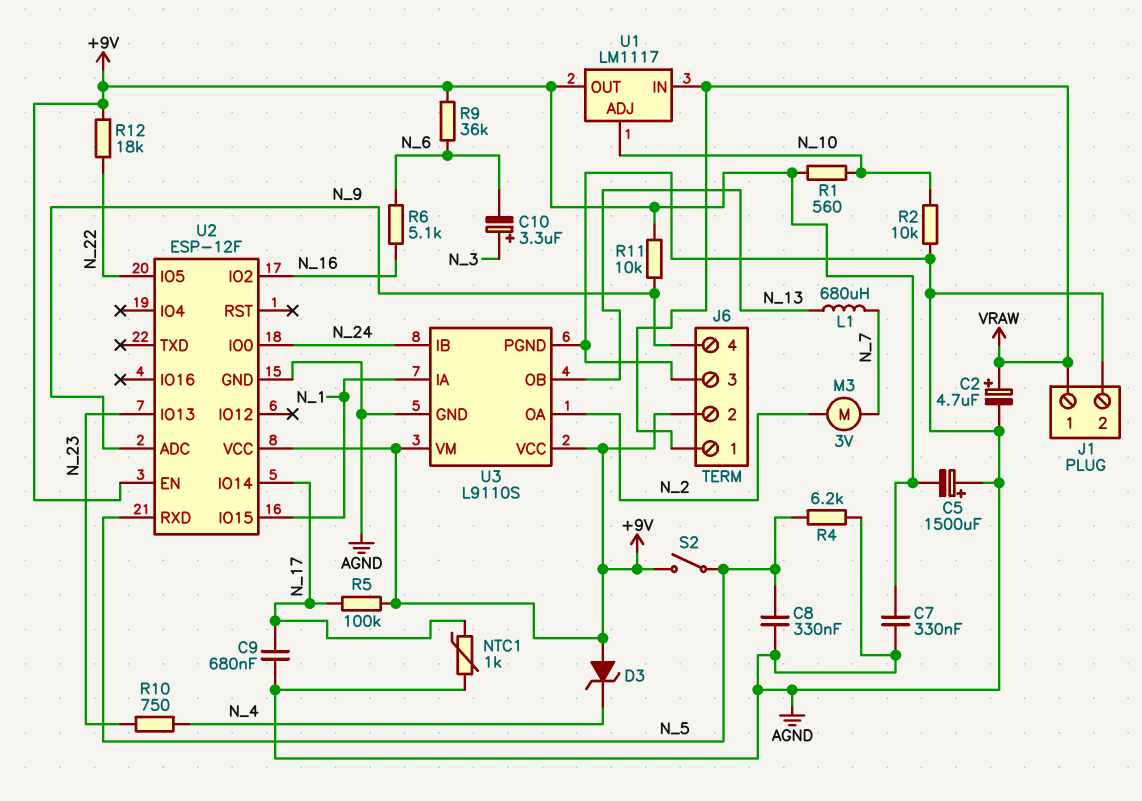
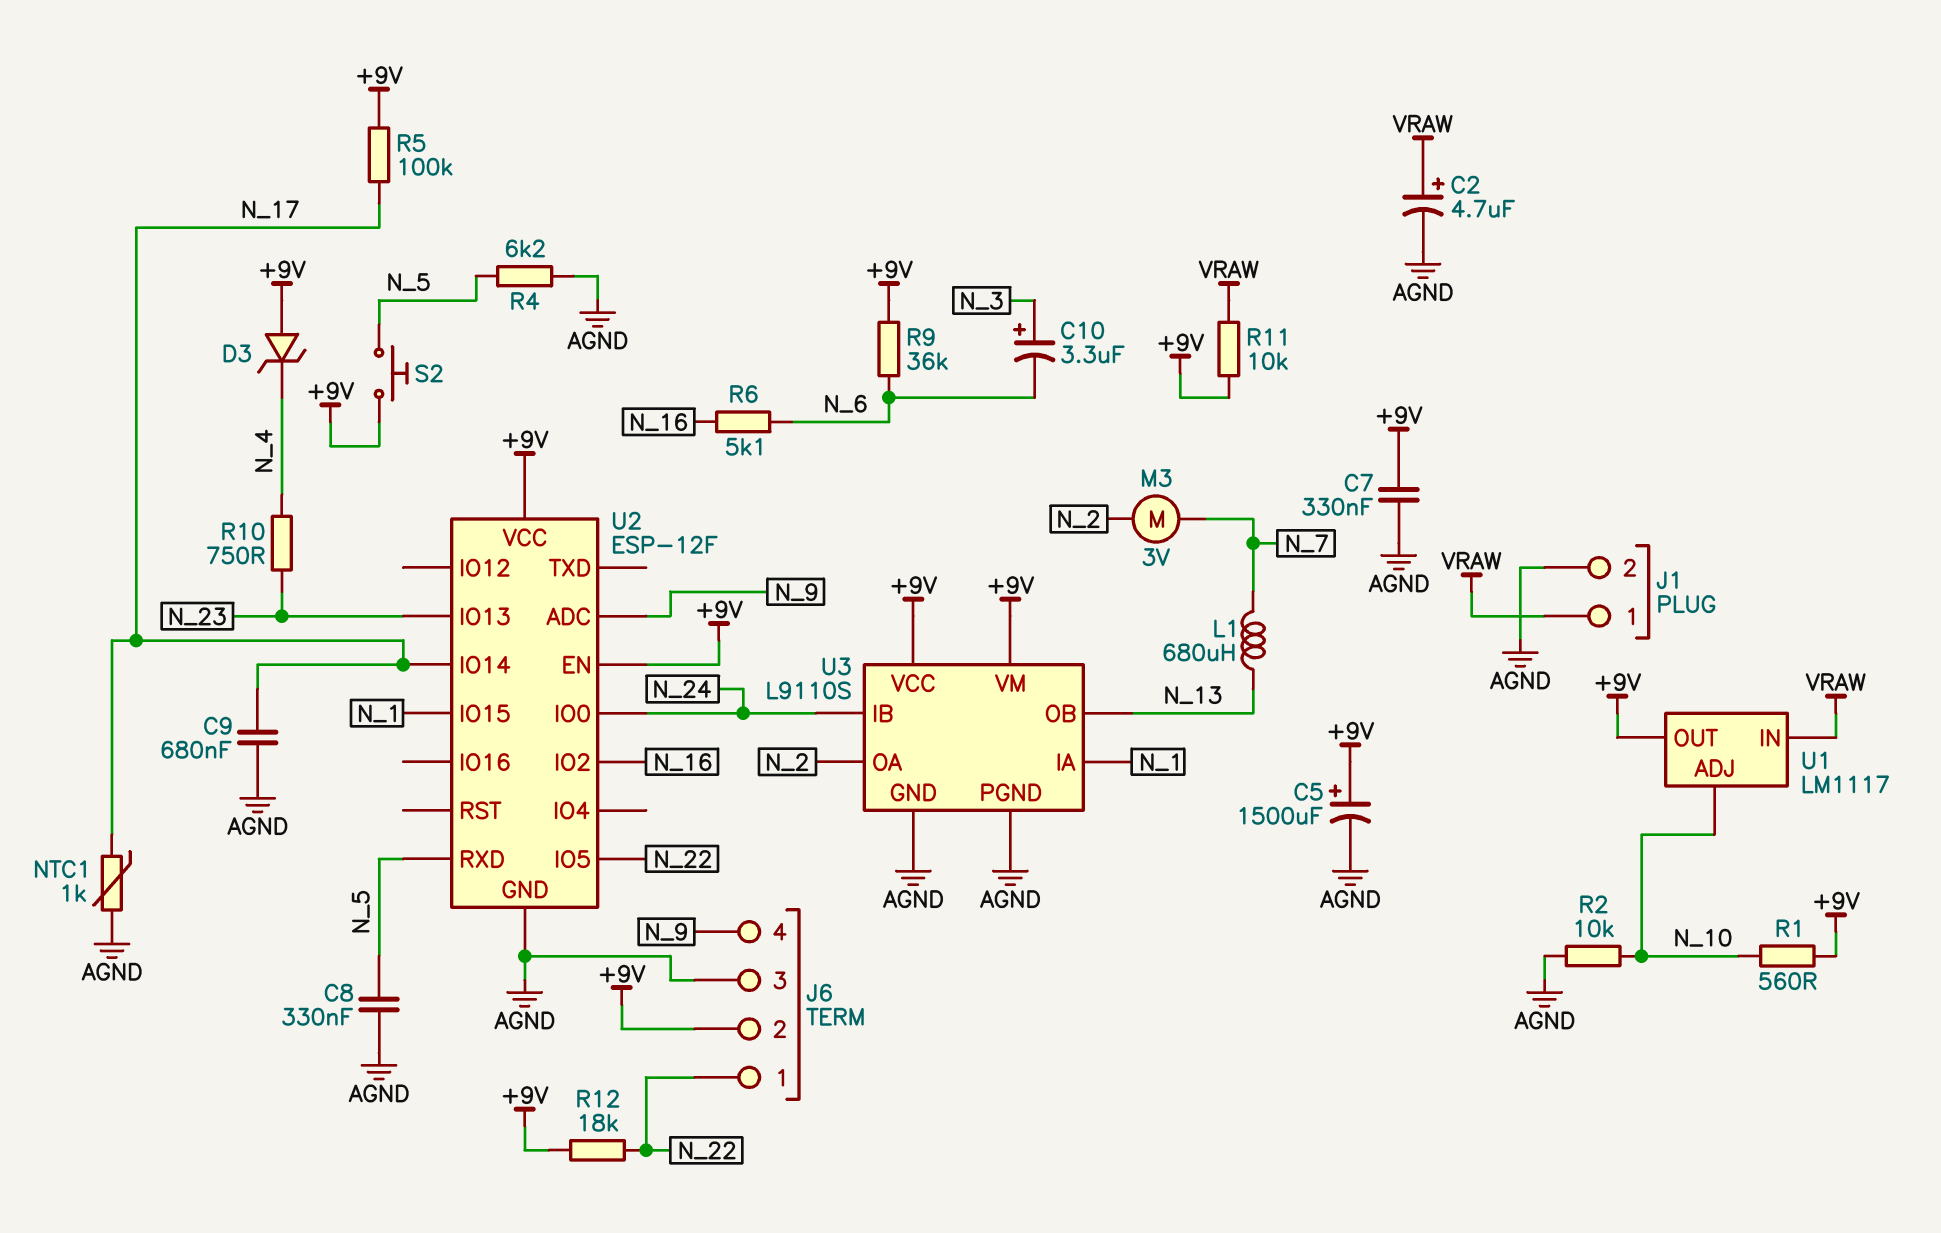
C5: 1500uF (plus AGND, minus +9V) -> 1500uF (plus +9V, minus AGND)
J6 pin 1: VRAW -> N_22
R11: 10k (+9V, N_9) -> 10k (+9V, VRAW)
S2: switch (+9V, N_5) -> button (+9V, N_5)

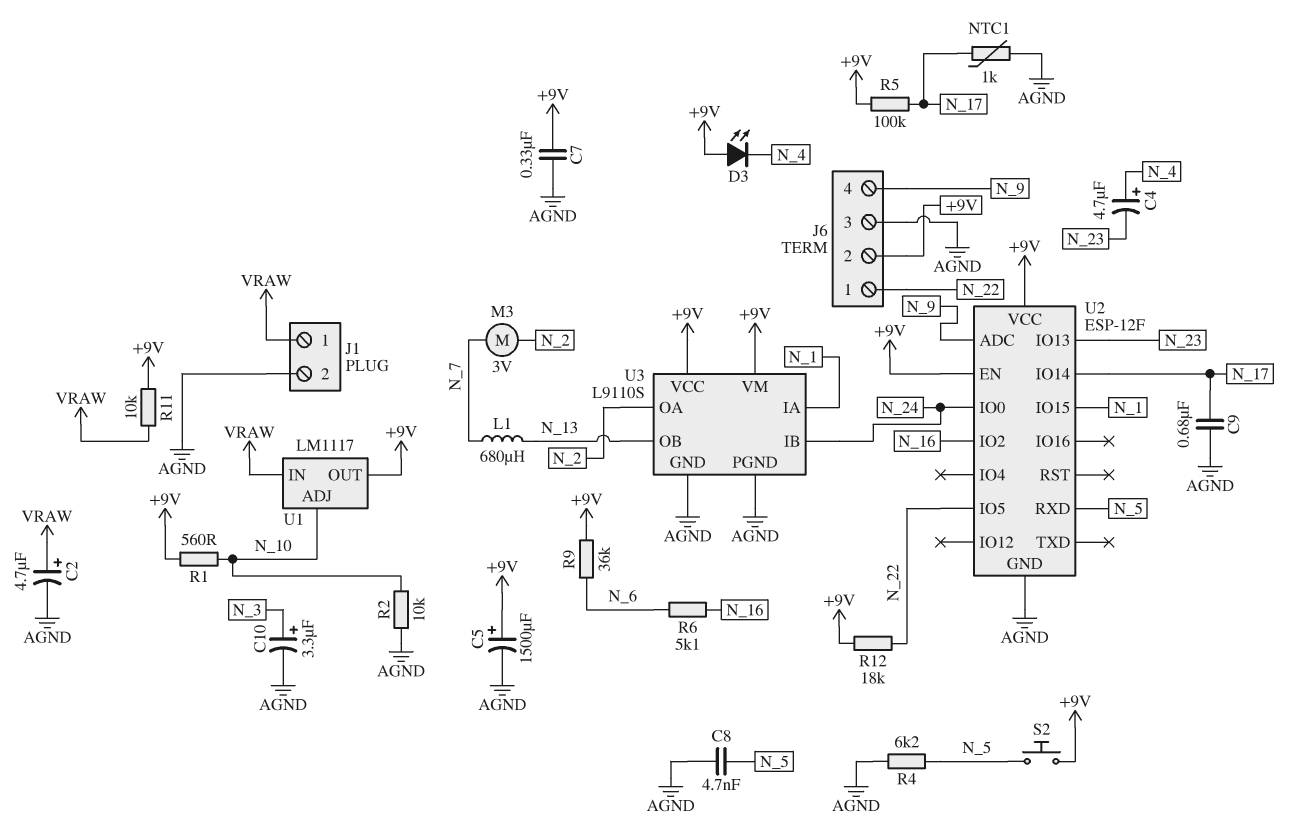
C4: none -> 4.7uF (plus N_4, minus N_23)
C8: 330nF (AGND, N_5) -> 4.7nF (AGND, N_5)
C10: 3.3uF (plus N_3, minus N_6) -> 3.3uF (plus N_3, minus AGND)
D3: zener (A +9V, K N_4) -> LED (A +9V, K N_4)
R10: 750 (N_4, N_23) -> none

